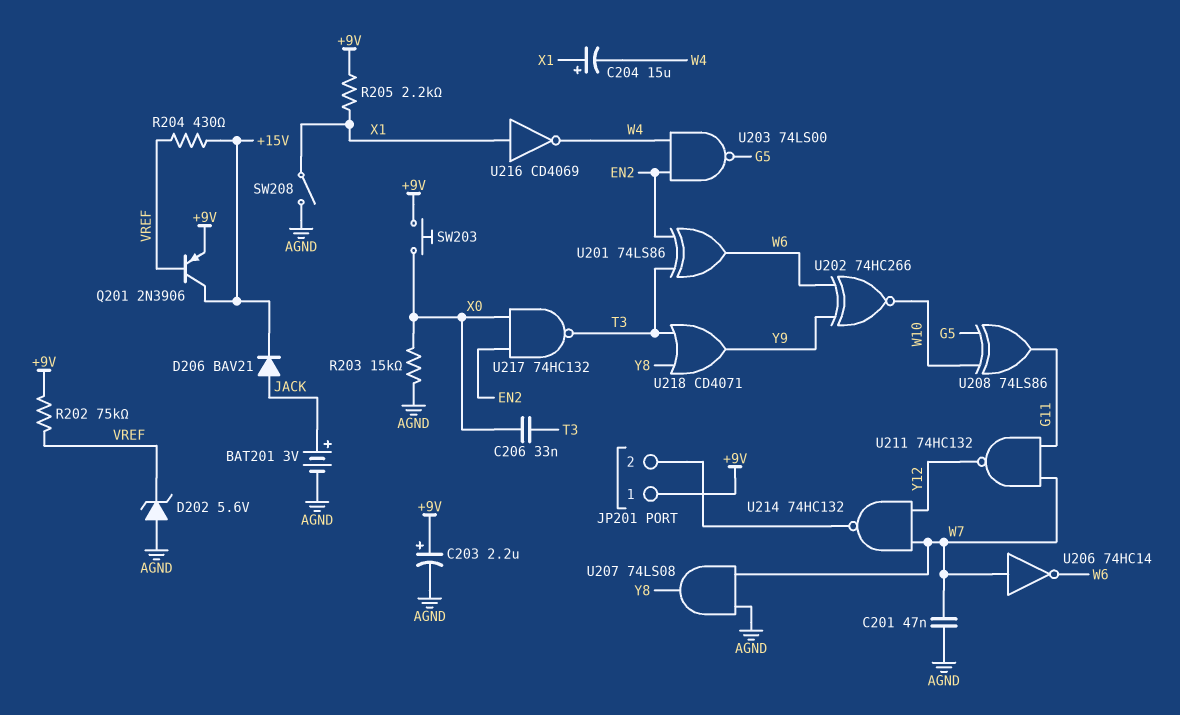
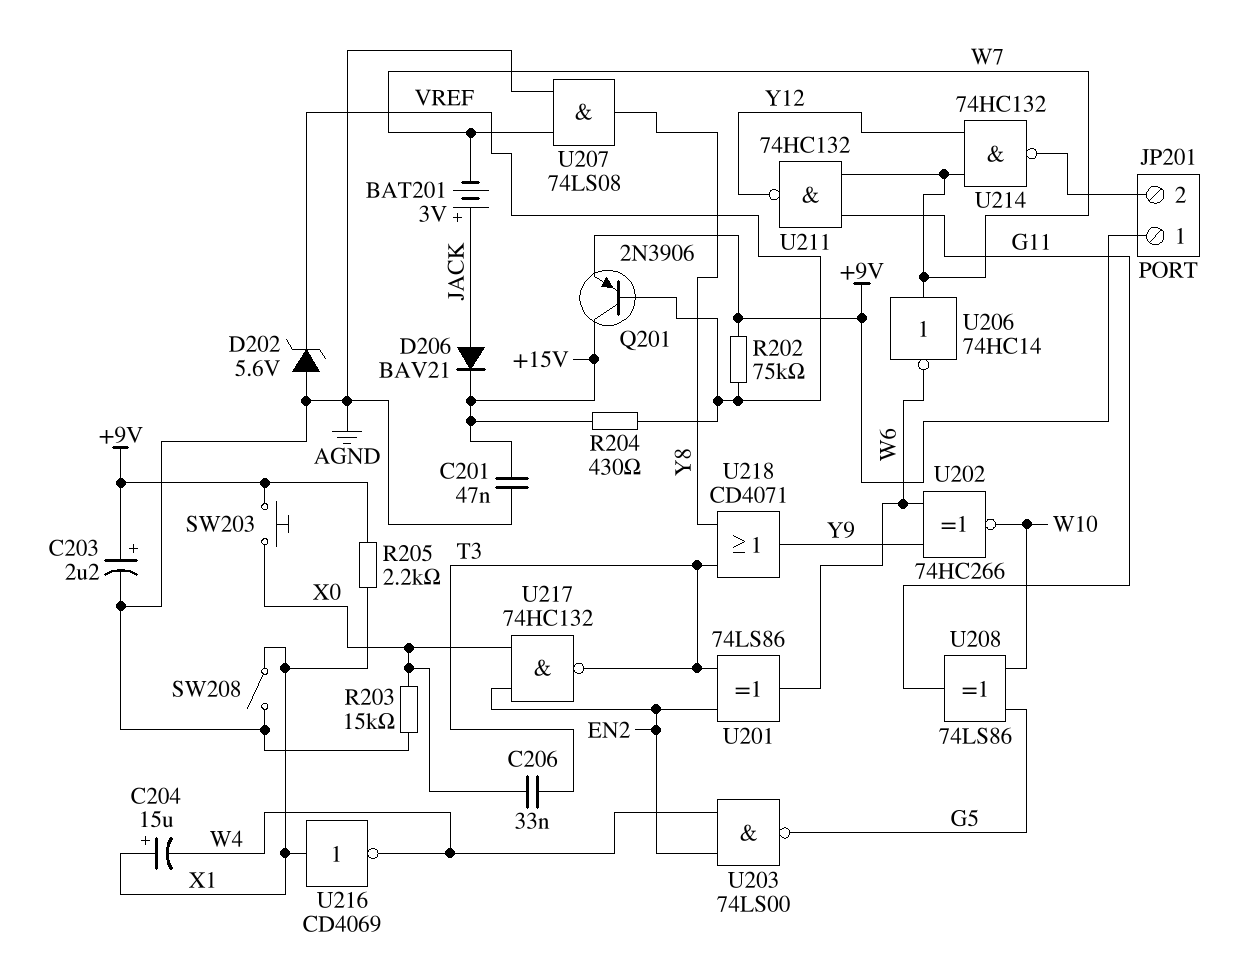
BAT201: 3V (plus JACK, minus AGND) -> 3V (plus JACK, minus W7)
C201: 47nF (AGND, W7) -> 47nF (+15V, AGND)

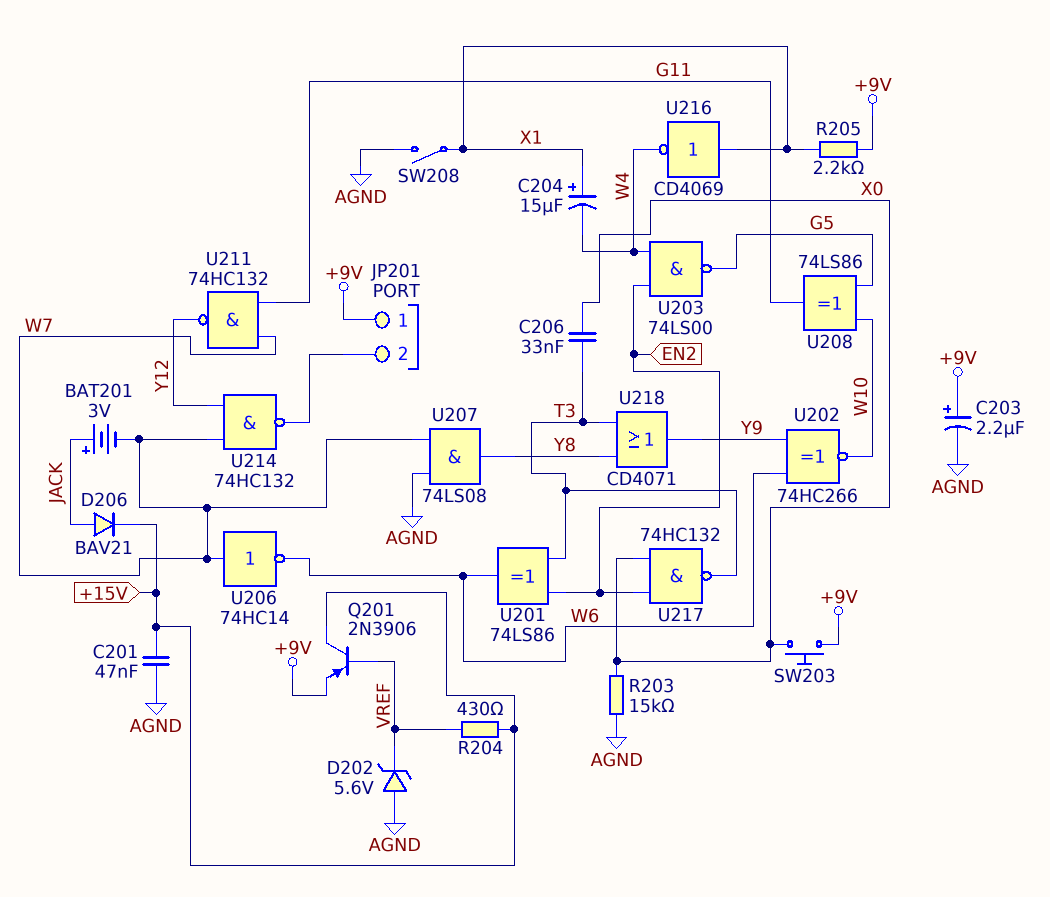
R202: 75k (+9V, VREF) -> none

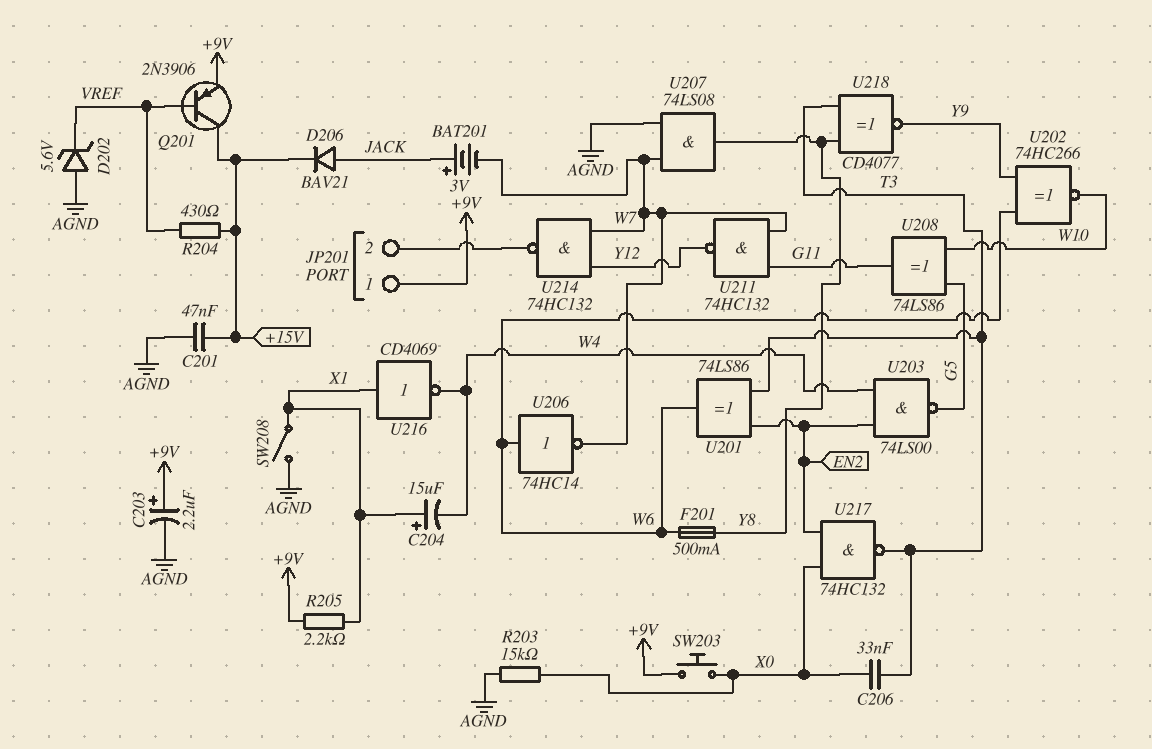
F201: none -> 500mA (W6, Y8)
U206: NOT 74HC14 (in W7, out W6) -> NOT 74HC14 (in W6, out W7)
U218: OR CD4071 (in T3, in Y8, out Y9) -> XNOR CD4077 (in T3, in Y8, out Y9)

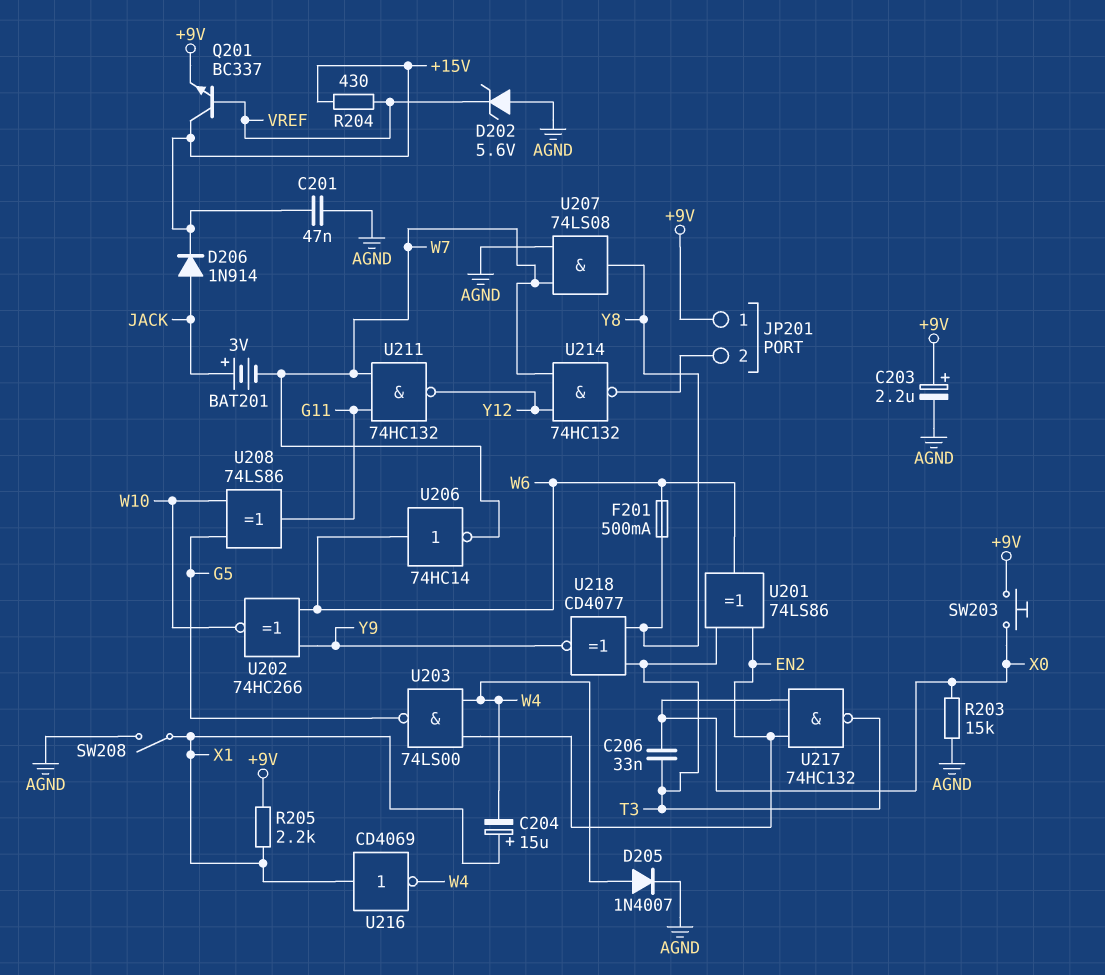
D205: none -> diode 1N4007 (A W4, K AGND)
D206: diode BAV21 (A JACK, K +15V) -> diode 1N914 (A JACK, K +15V)
Q201: PNP 2N3906 (B VREF, C +15V, E +9V) -> NPN BC337 (B VREF, C +15V, E +9V)

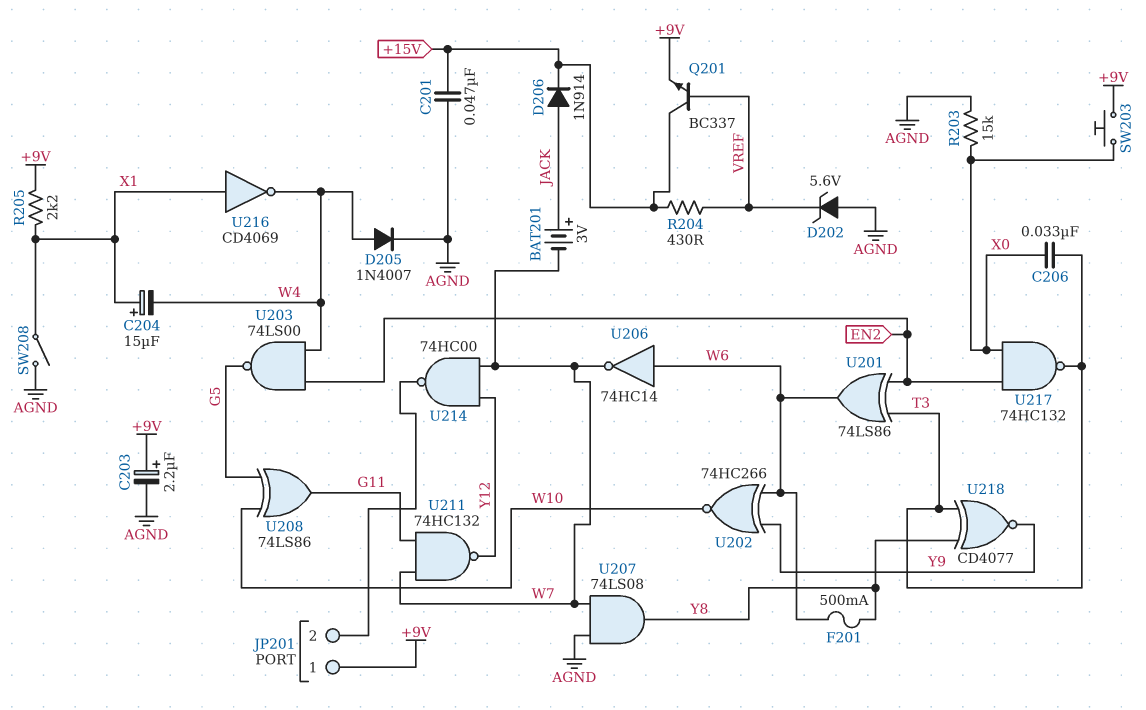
U214: NAND 74HC132 (in W7, in Y12, out JP201/2) -> NAND 74HC00 (in W7, in Y12, out JP201/2)

